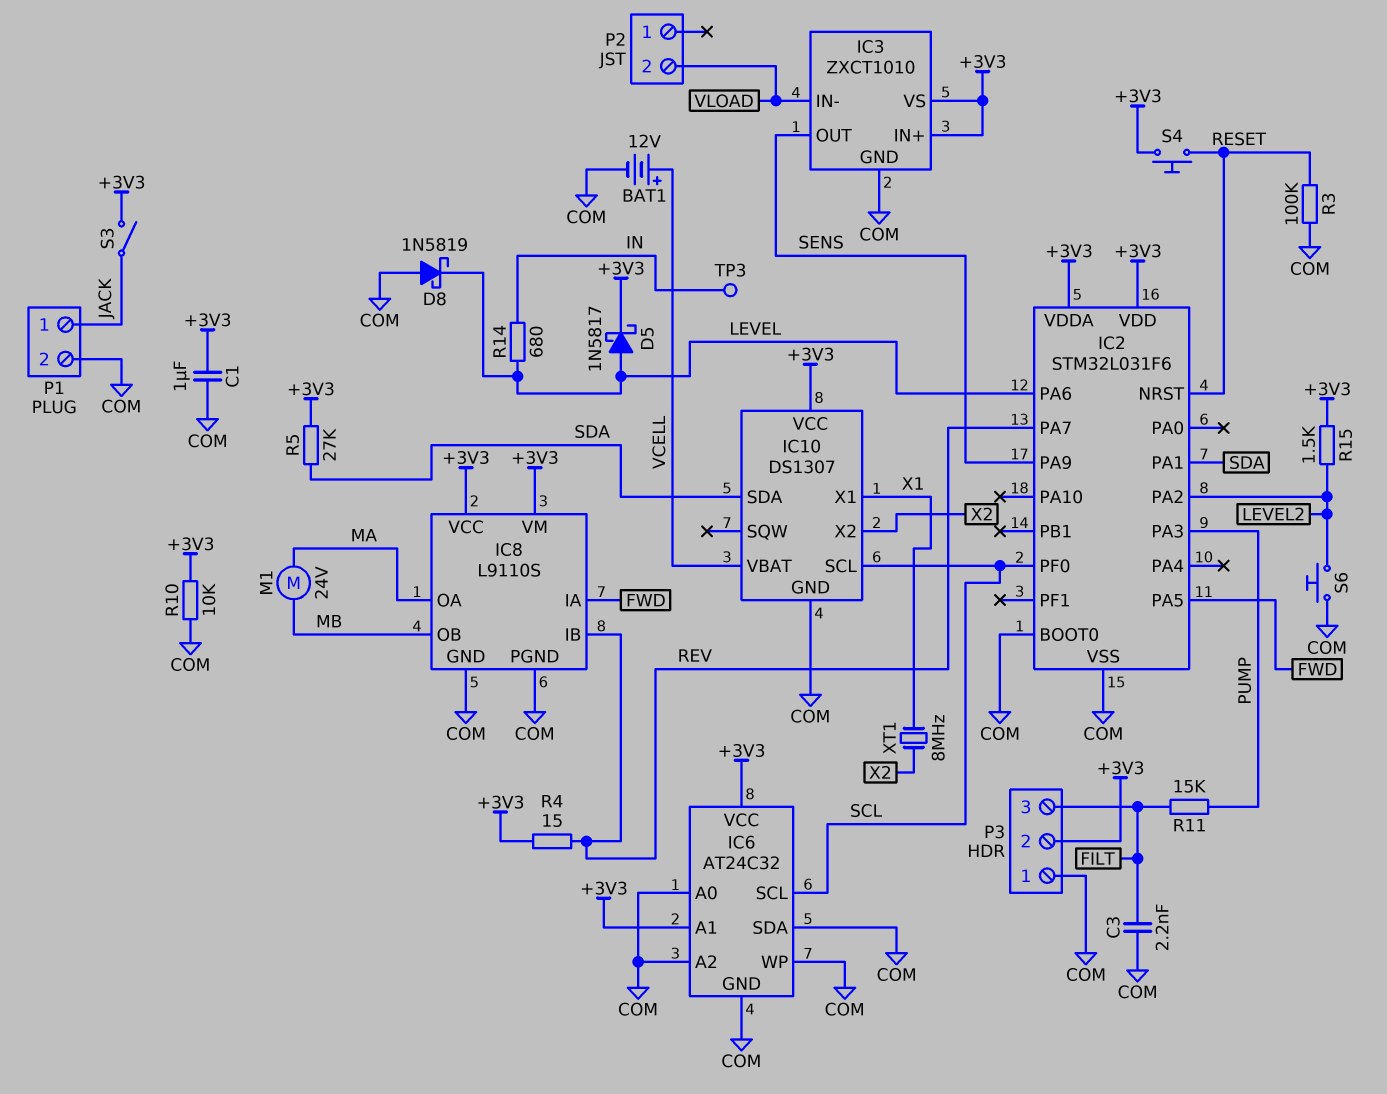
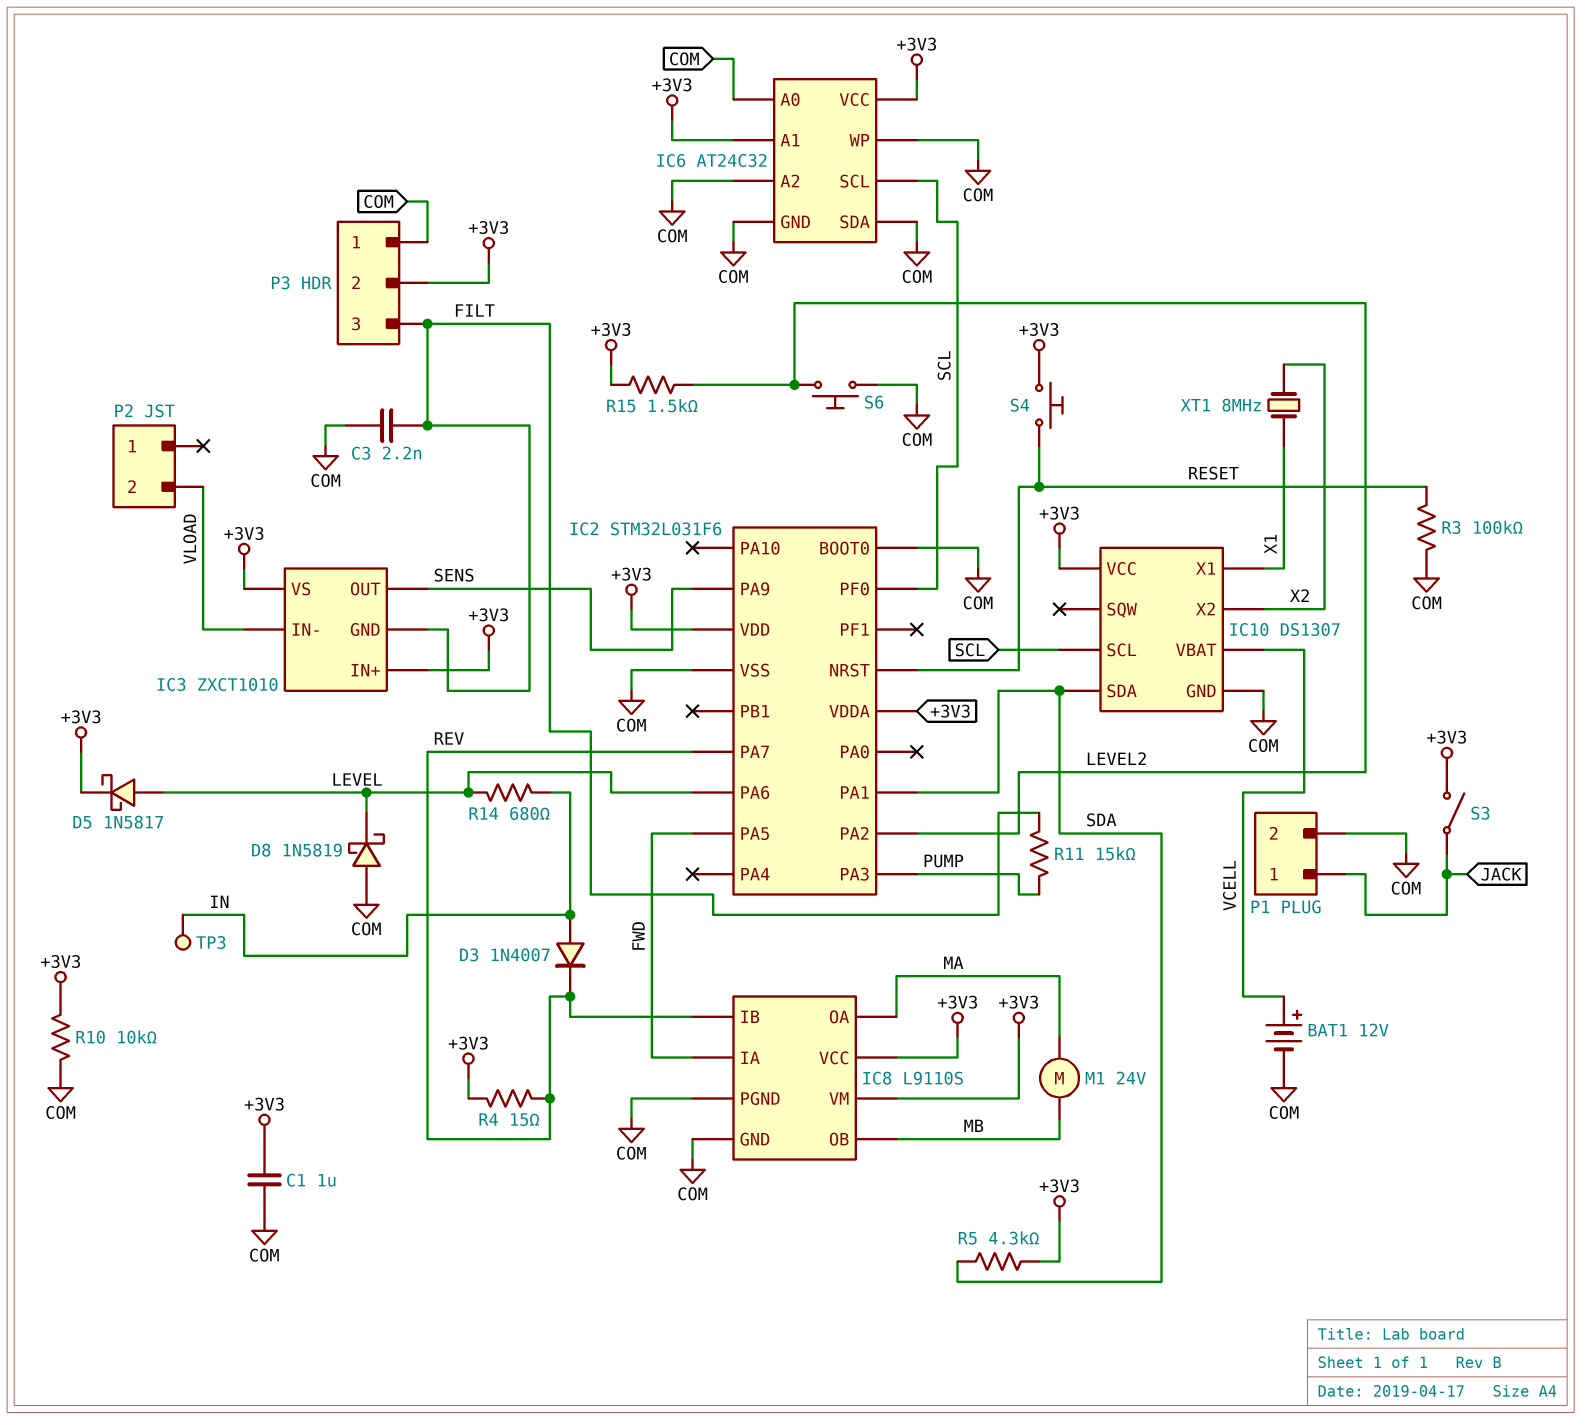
D3: none -> diode 1N4007 (A IN, K REV)
IC3 pin GND: COM -> FILT
R5: 27k (+3V3, SDA) -> 4.3k (+3V3, SDA)

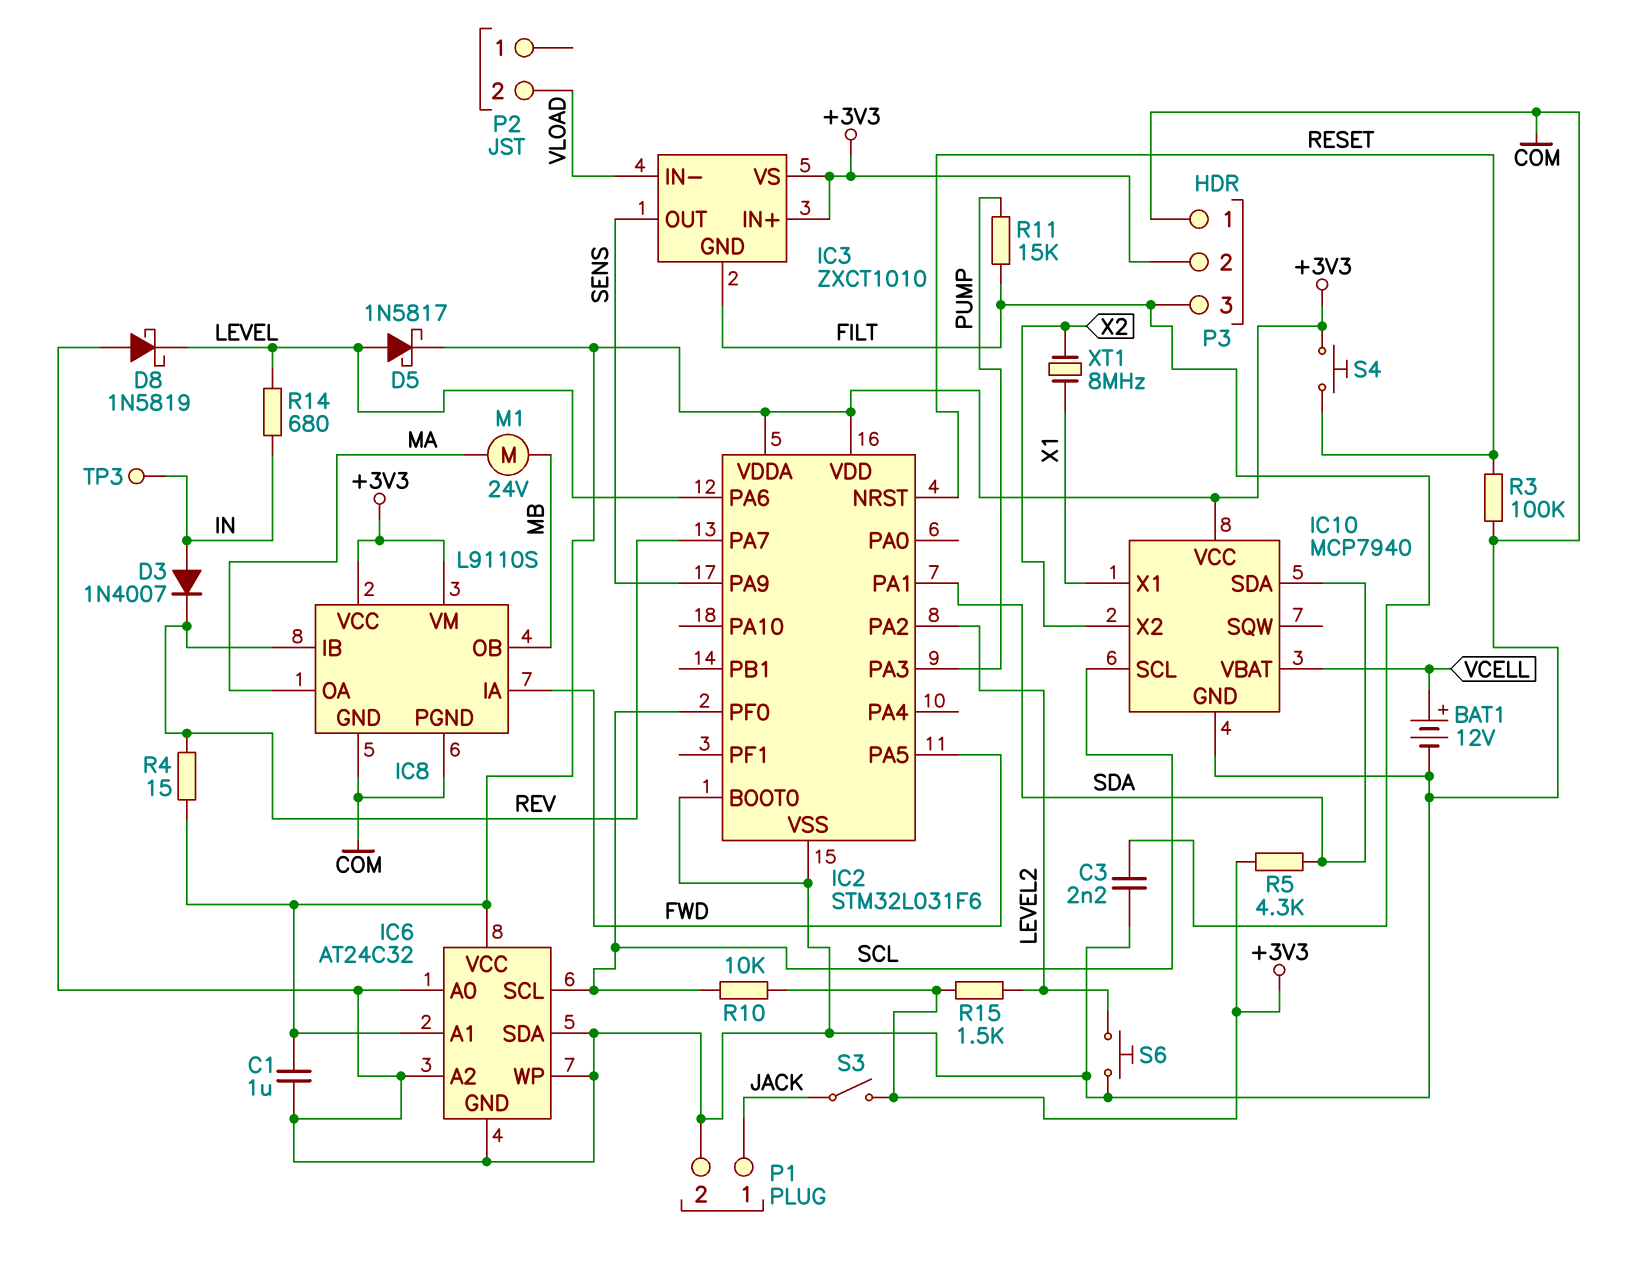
IC10: DS1307 -> MCP7940
R10: 10k (+3V3, COM) -> 10k (+3V3, SCL)

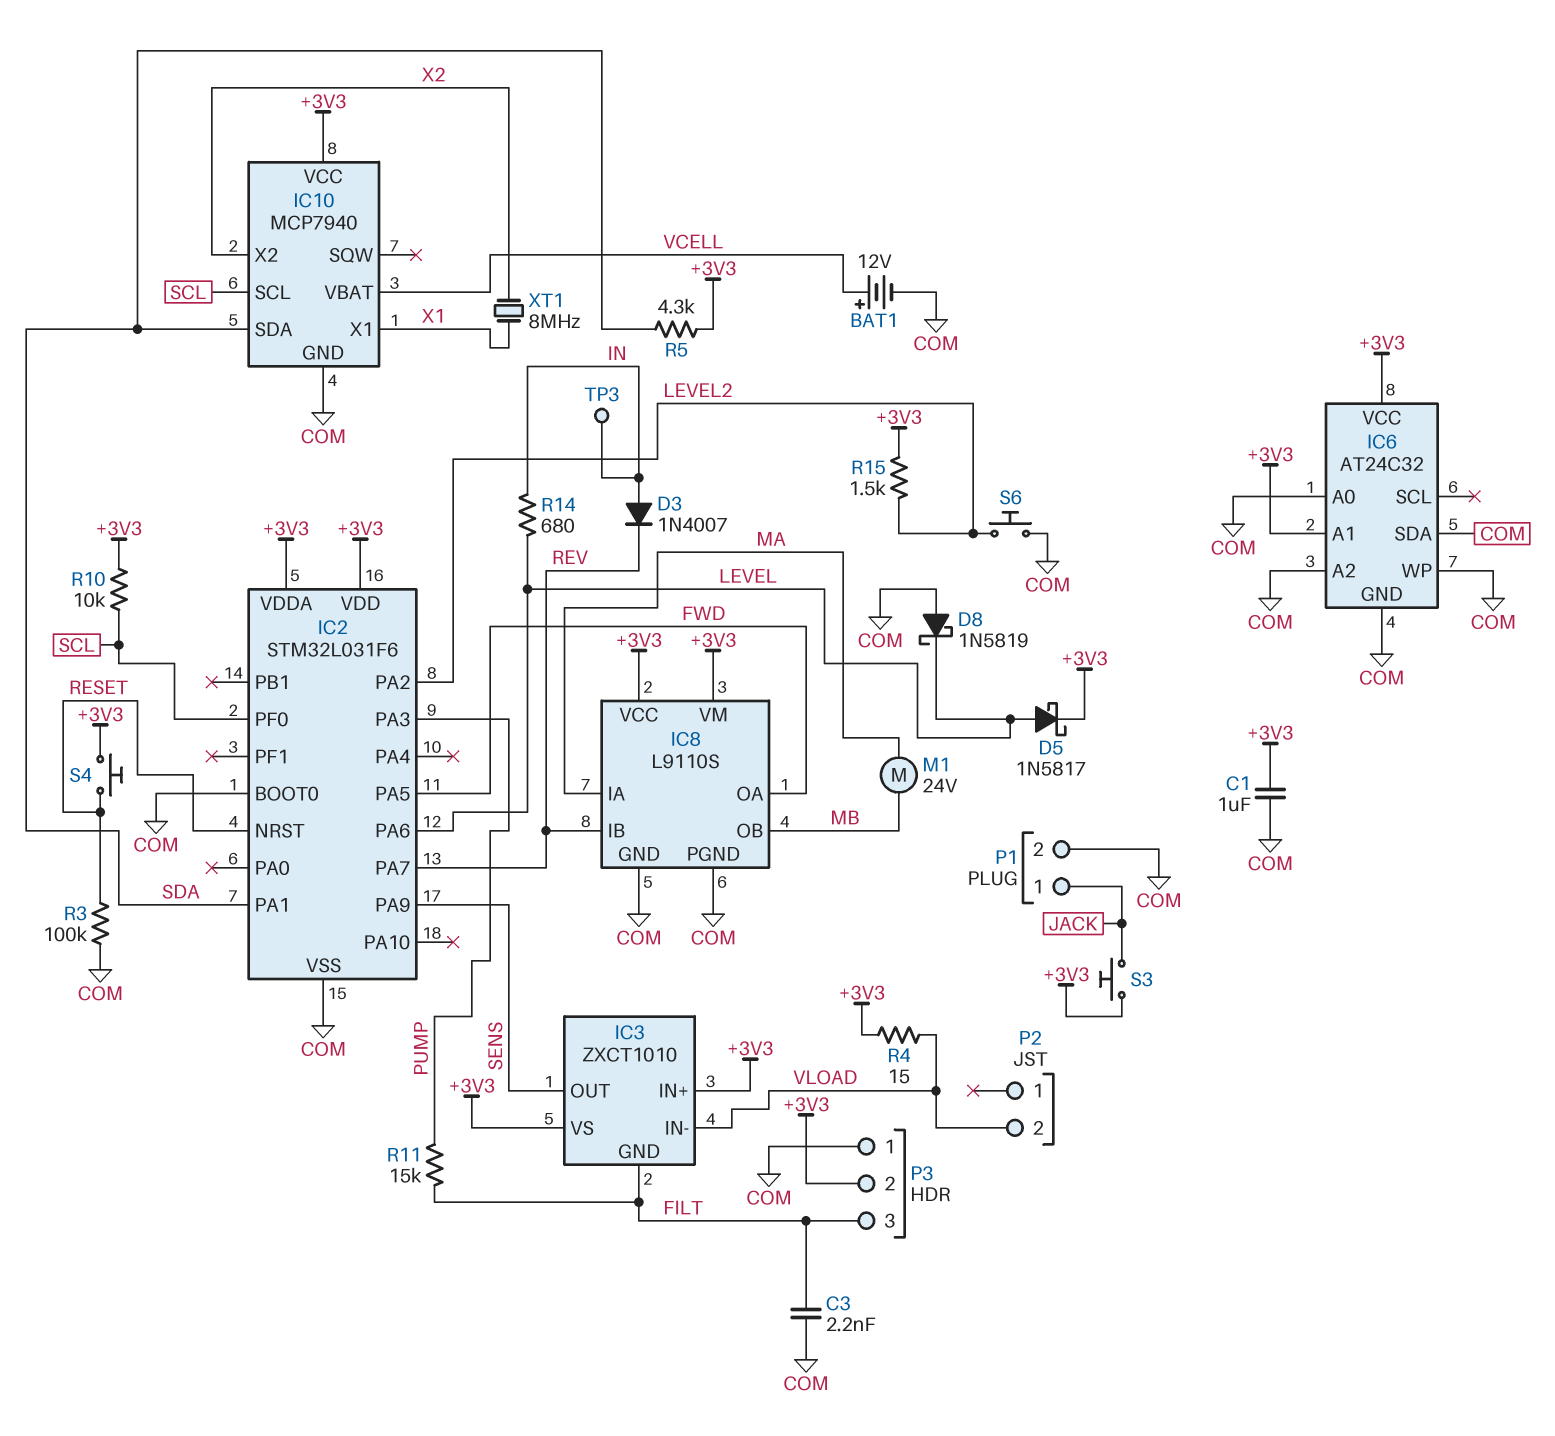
IC6 pin SCL: SCL -> none
IC8 pin IA: FWD -> MA
IC8 pin OA: MA -> FWD
R4: 15 (+3V3, REV) -> 15 (+3V3, VLOAD)
S3: switch (+3V3, JACK) -> button (+3V3, JACK)

